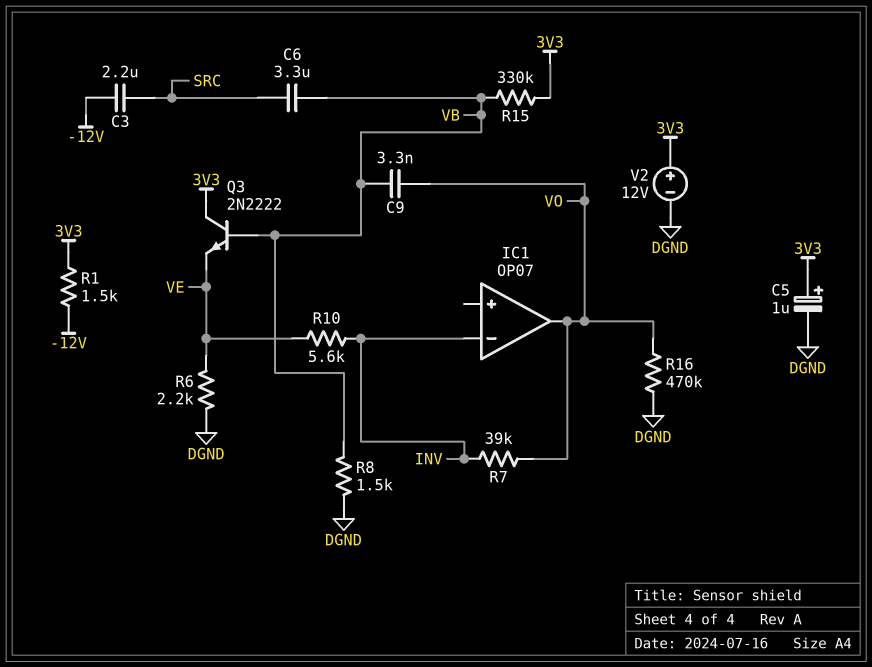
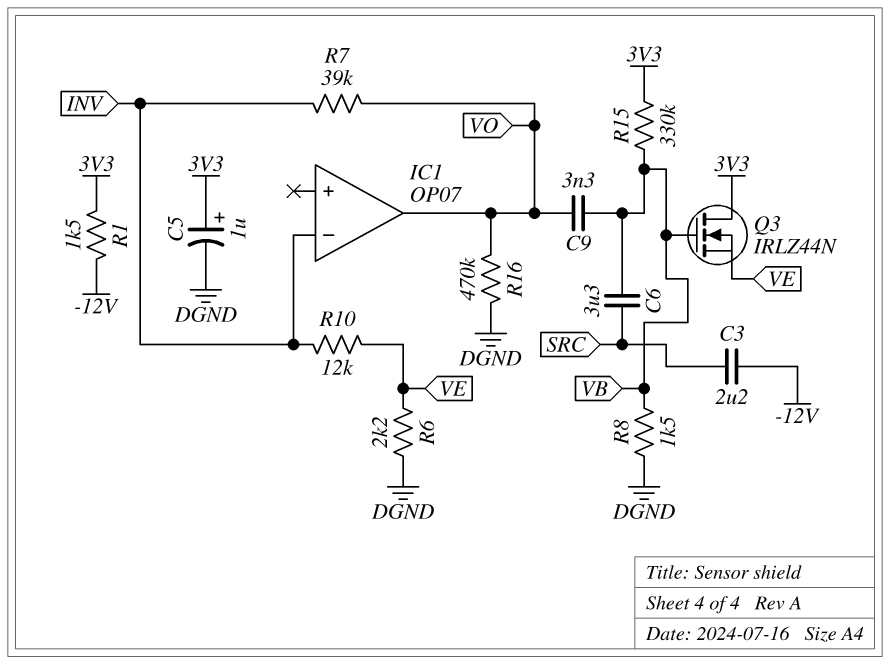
Q3: NPN 2N2222 (B VB, C 3V3, E VE) -> NMOS IRLZ44N (G VB, D 3V3, S VE)
R10: 5.6k (INV, VE) -> 12k (INV, VE)
V2: 12V (plus 3V3, minus DGND) -> none

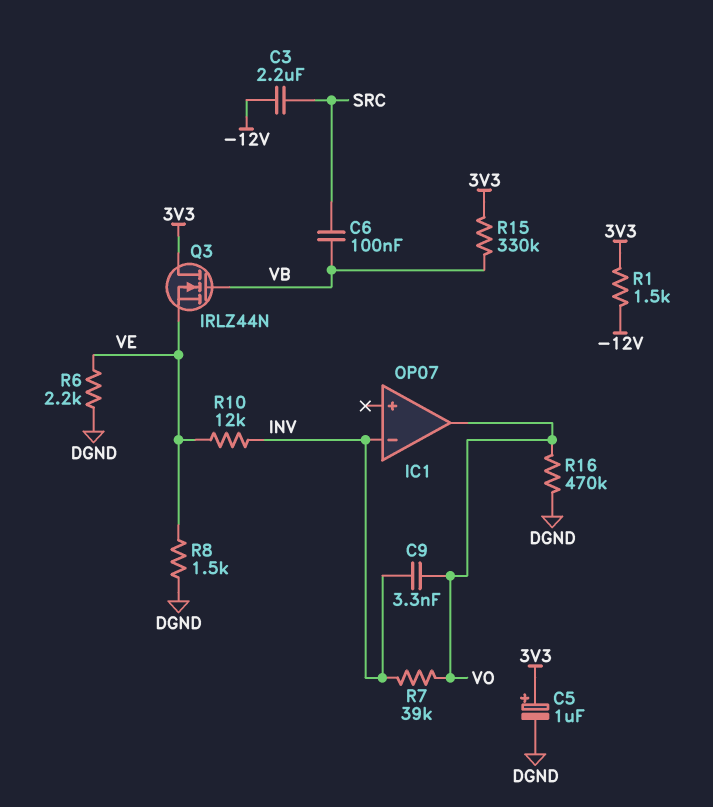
C6: 3.3uF (SRC, VB) -> 100nF (SRC, VB)
C9: 3.3nF (VB, VO) -> 3.3nF (INV, VO)
R8: 1.5k (DGND, VB) -> 1.5k (DGND, VE)

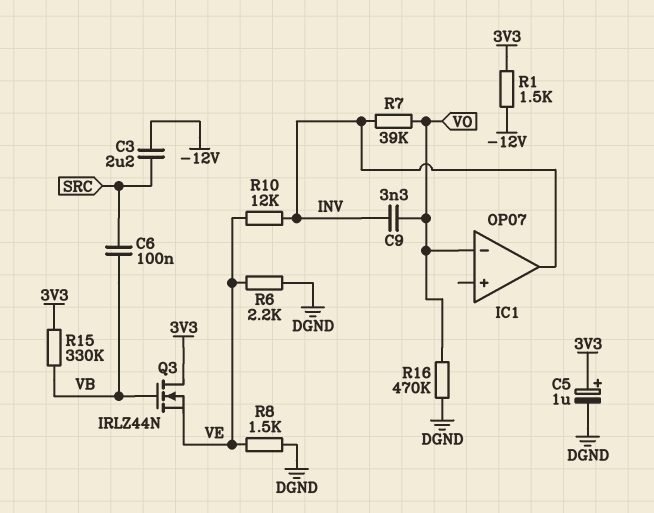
IC1 pin in-: INV -> VO
IC1 pin out: VO -> INV

